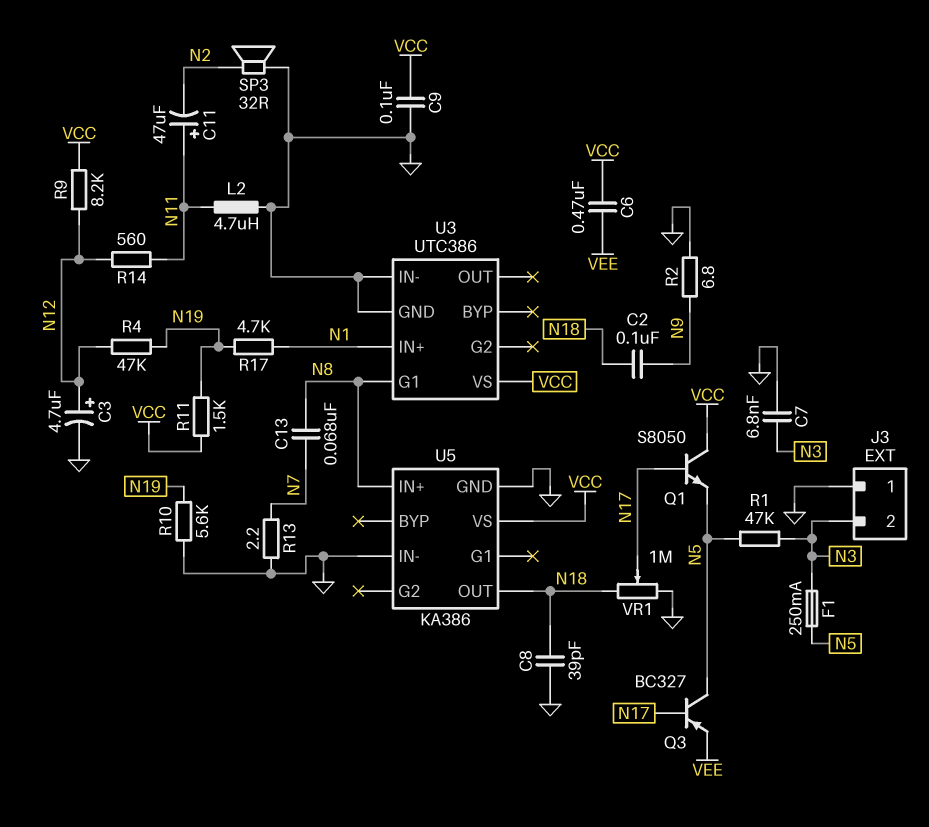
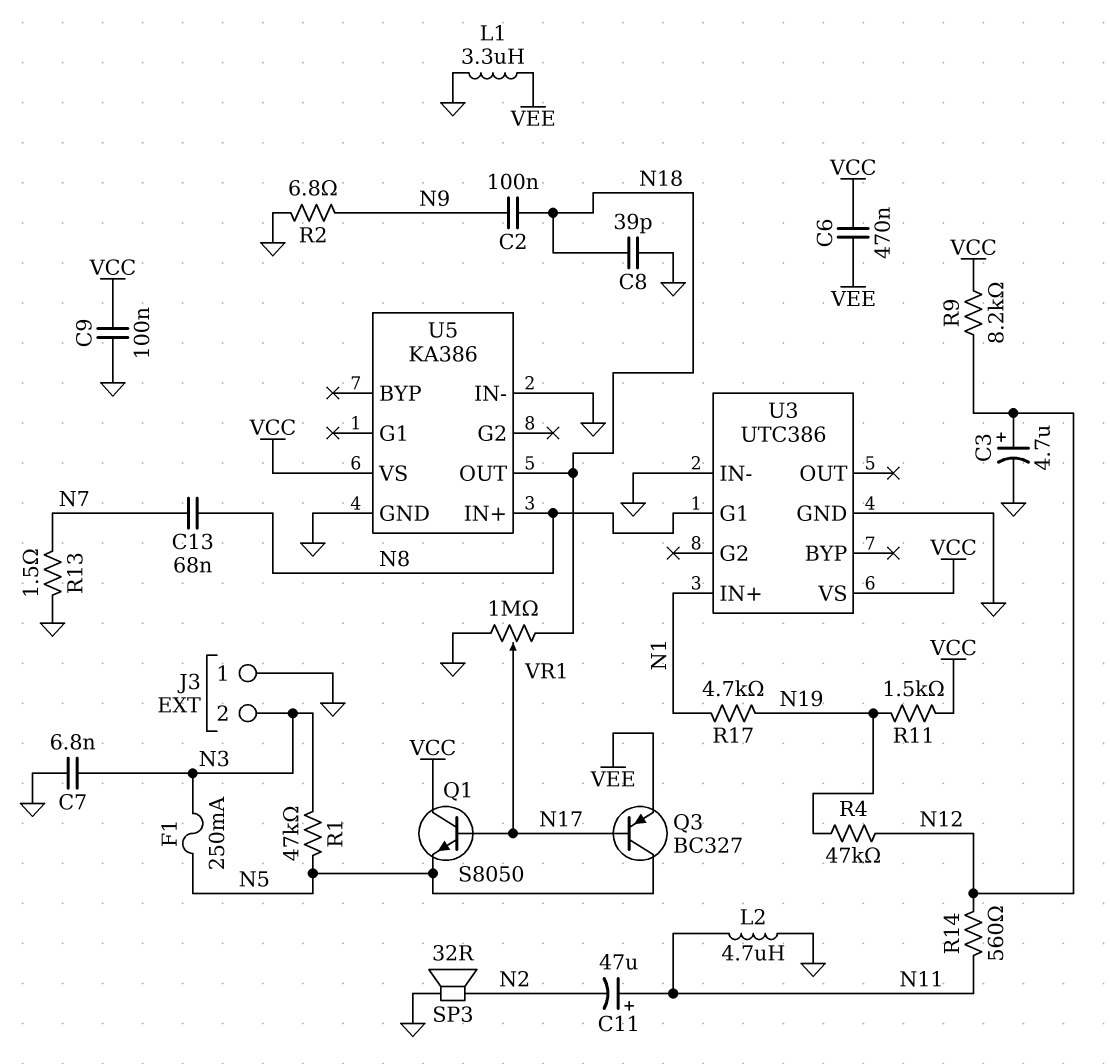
L1: none -> 3.3uH (GND, VEE)
R10: 5.6k (GND, N19) -> none
R13: 2.2 (GND, N7) -> 1.5 (GND, N7)

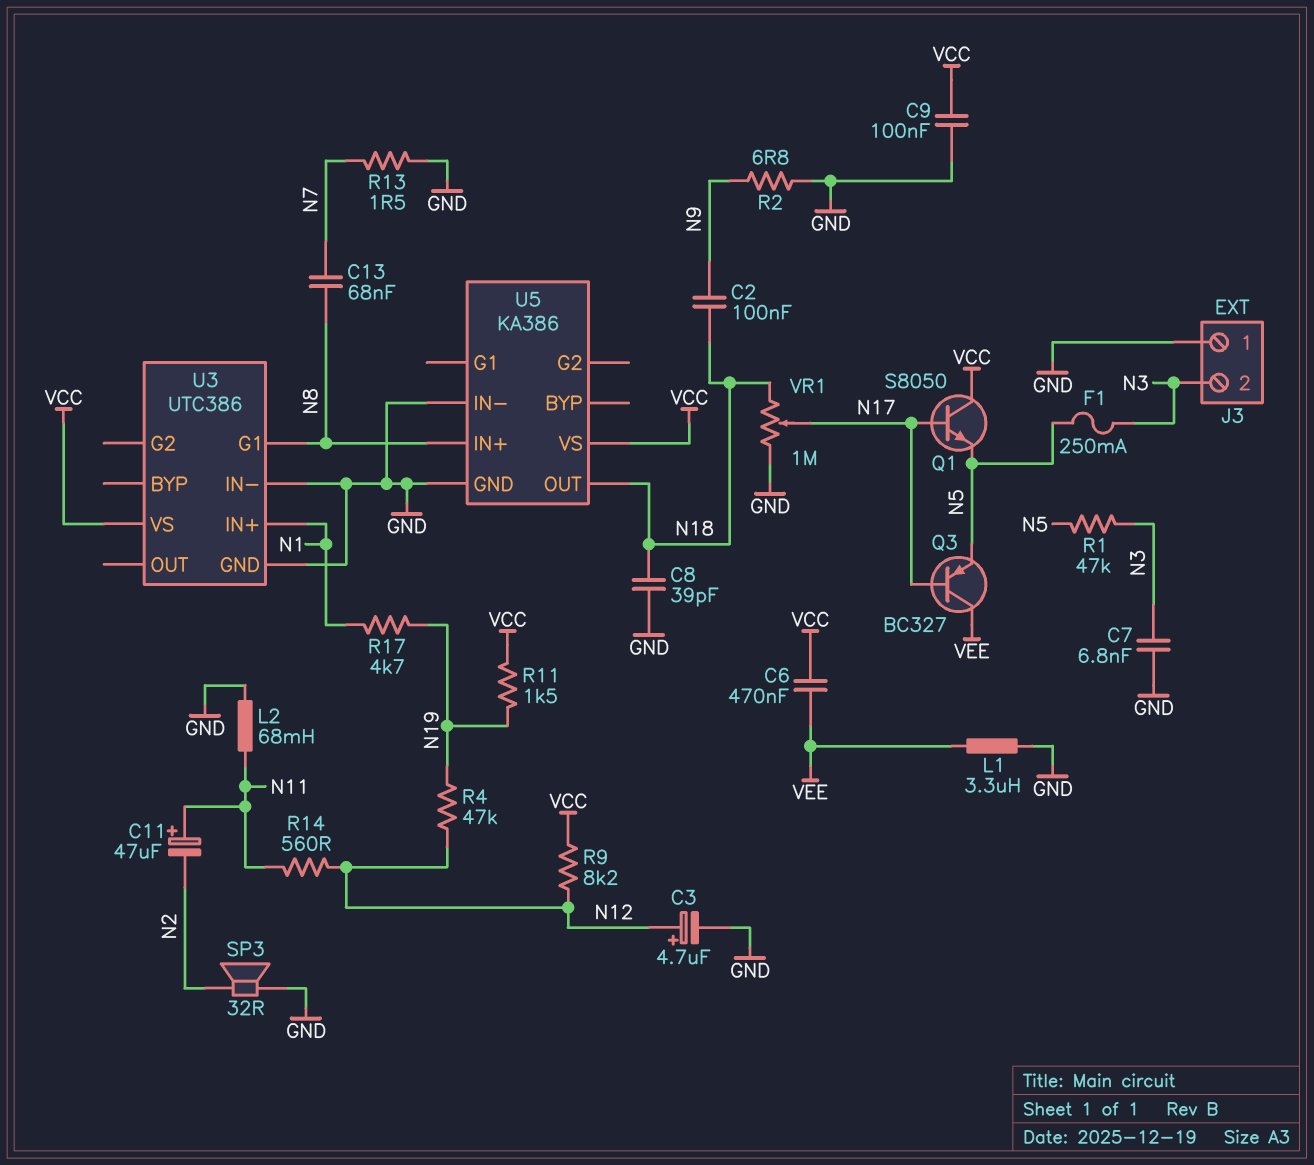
L2: 4.7uH (GND, N11) -> 68mH (GND, N11)
Q3: PNP BC327 (B N17, C N5, E VEE) -> PNP BC327 (B N17, C VEE, E N5)

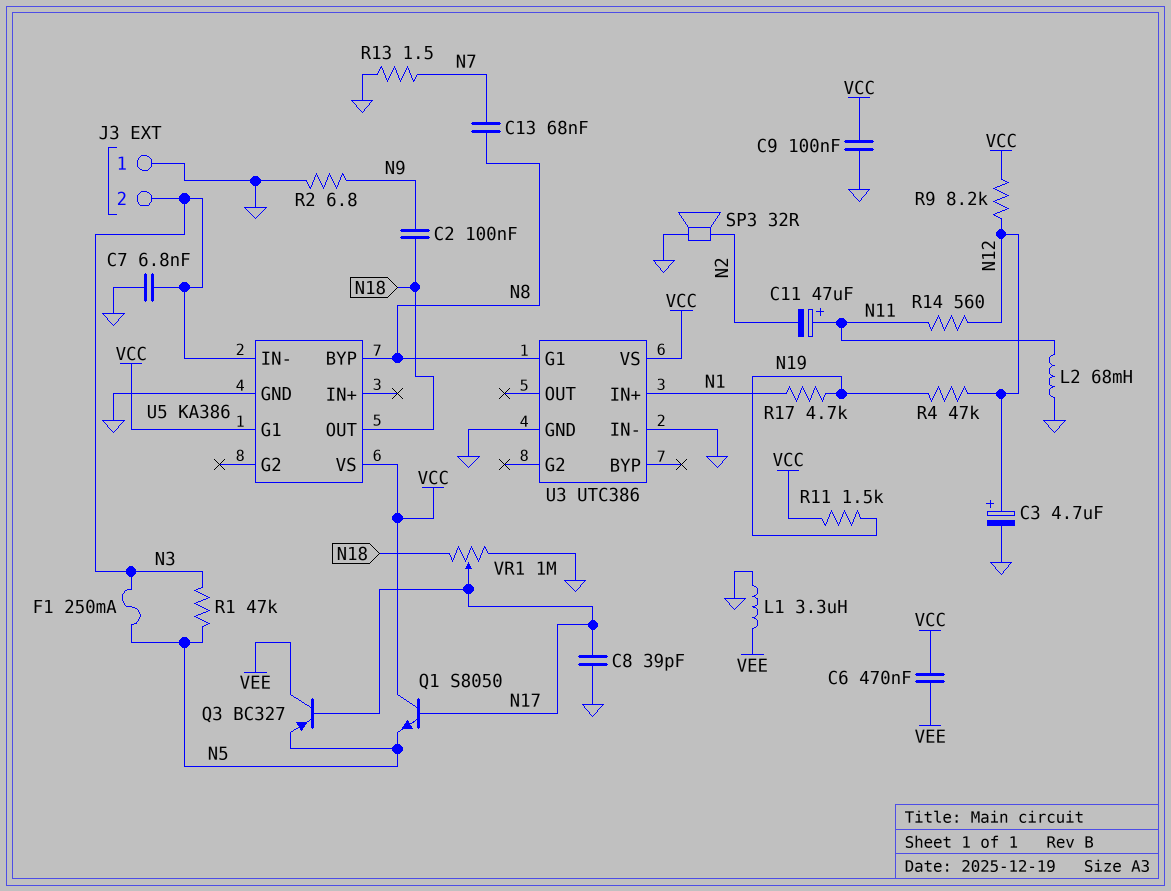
C8: 39pF (GND, N18) -> 39pF (GND, N17)
U5 pin BYP: none -> N8
U5 pin G1: none -> VCC
U5 pin IN+: N8 -> none
U5 pin IN-: GND -> N3

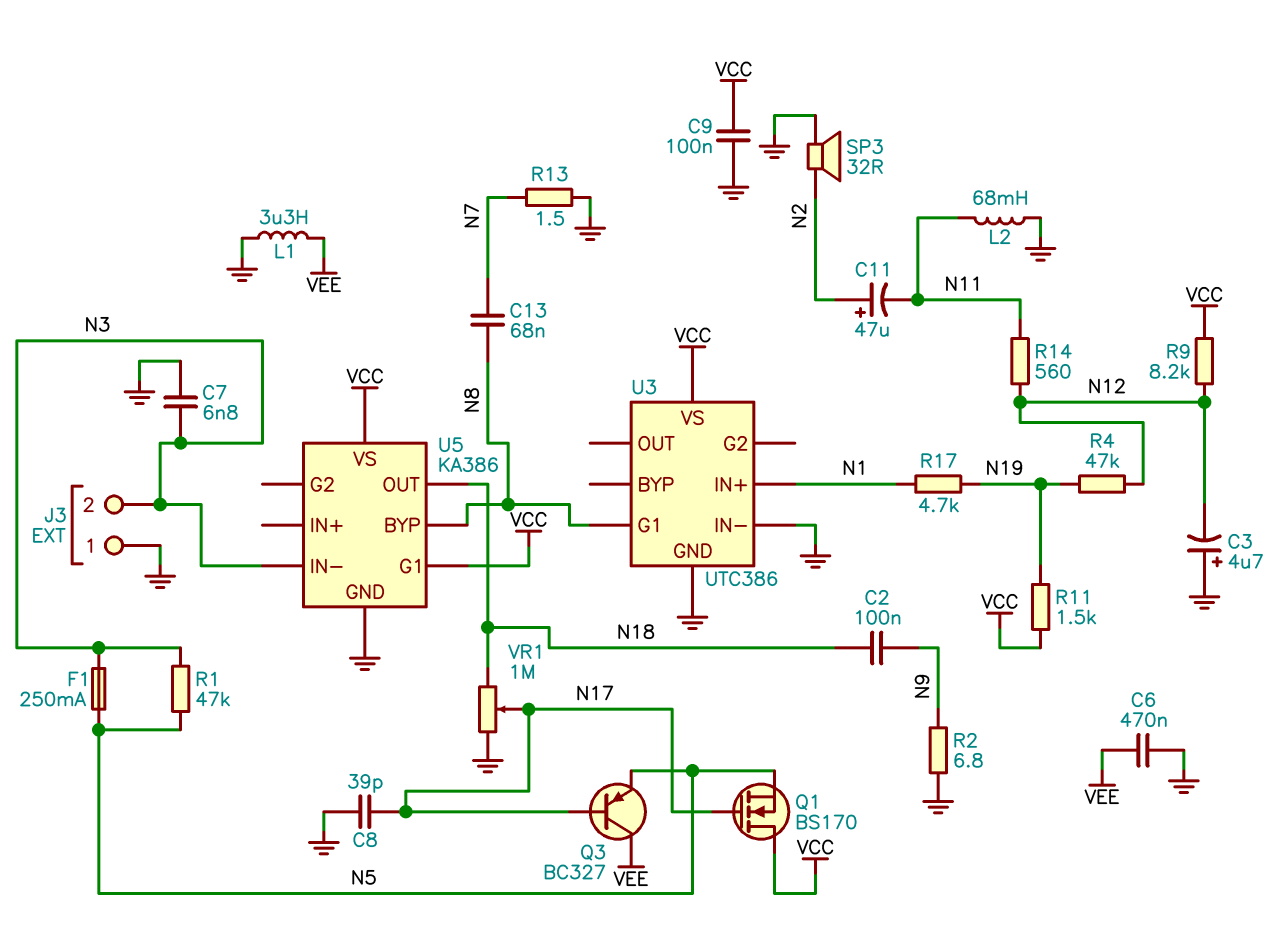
C3: 4.7uF (plus N12, minus GND) -> 4.7uF (plus GND, minus N12)
C6: 470nF (VCC, VEE) -> 470nF (GND, VEE)
C11: 47uF (plus N11, minus N2) -> 47uF (plus N2, minus N11)
Q1: NPN S8050 (B N17, C VCC, E N5) -> NMOS BS170 (G N17, D VCC, S N5)

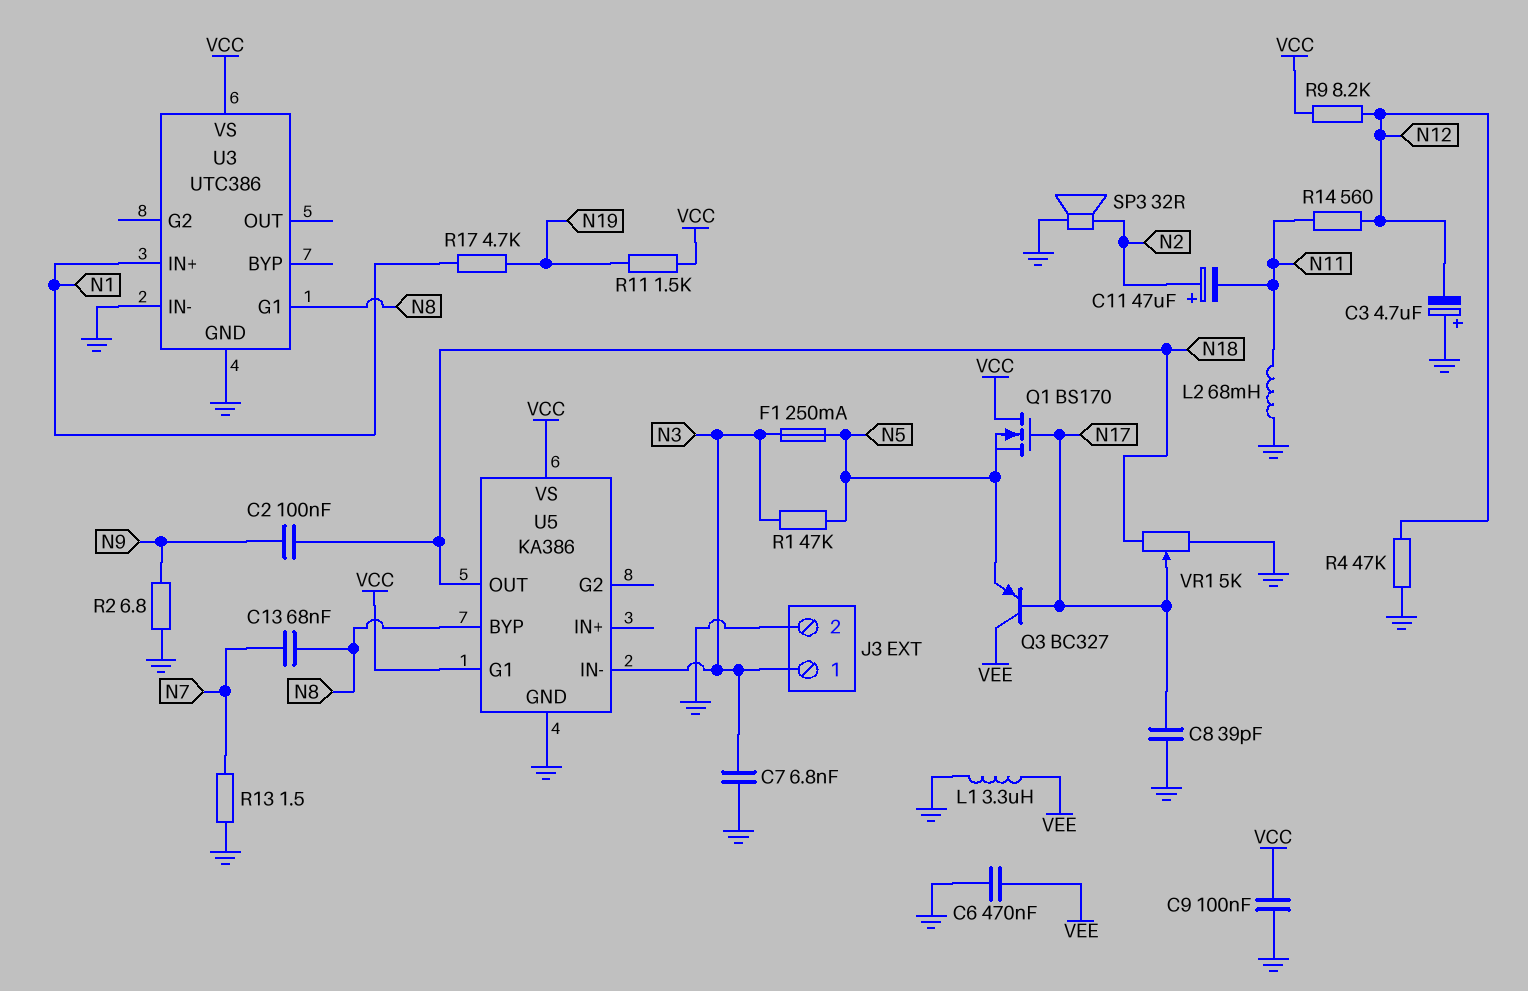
J3 pin 1: GND -> N3
J3 pin 2: N3 -> GND
R4: 47k (N12, N19) -> 47k (GND, N12)
VR1: 1M (GND, N18, wiper N17) -> 5k (GND, N18, wiper N17)

